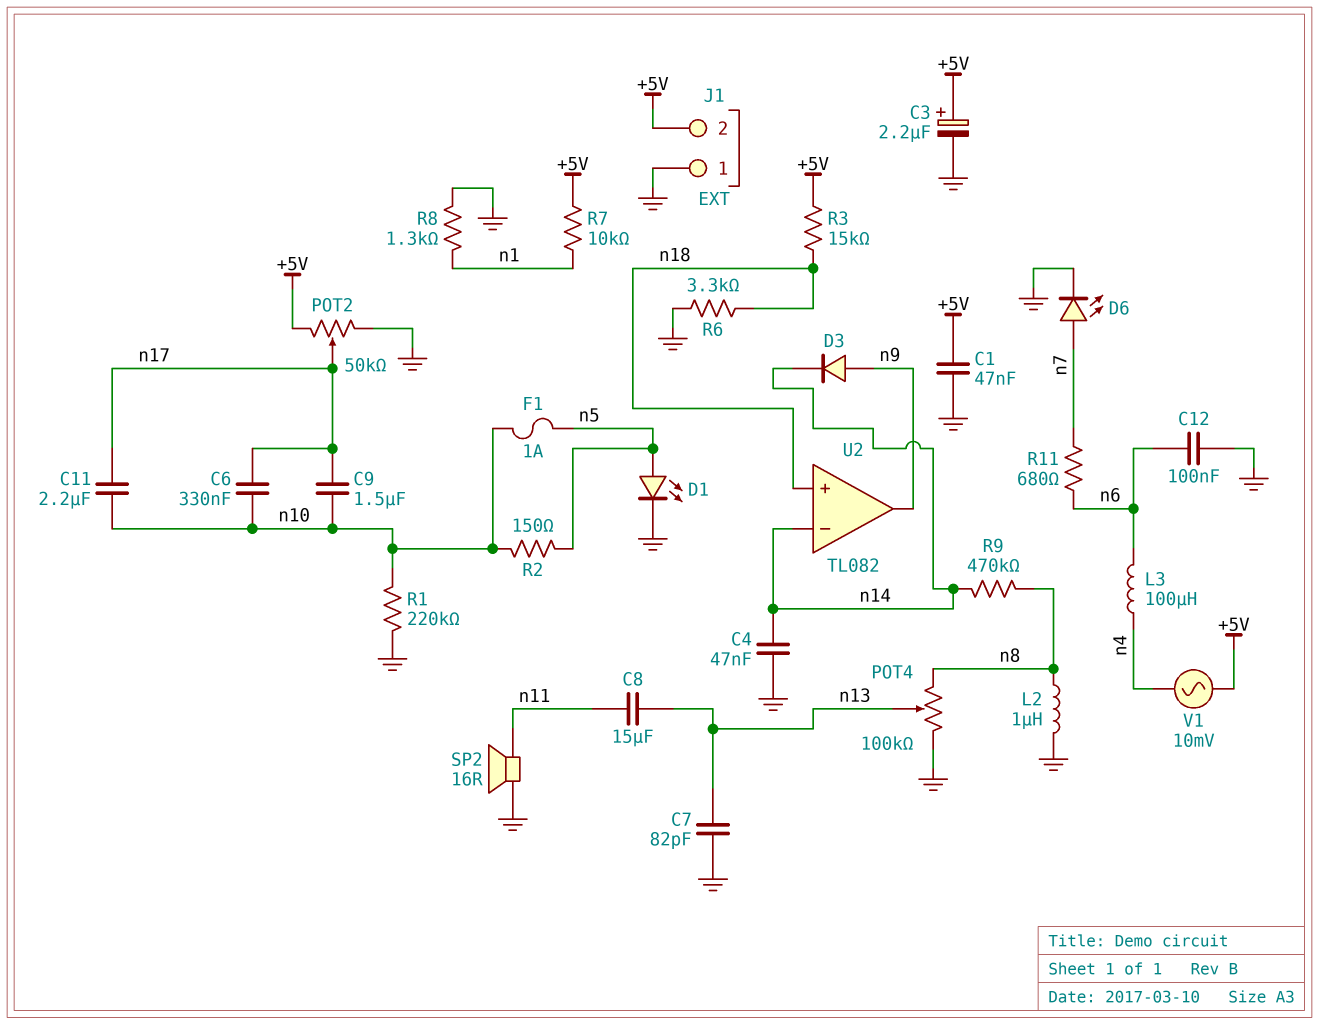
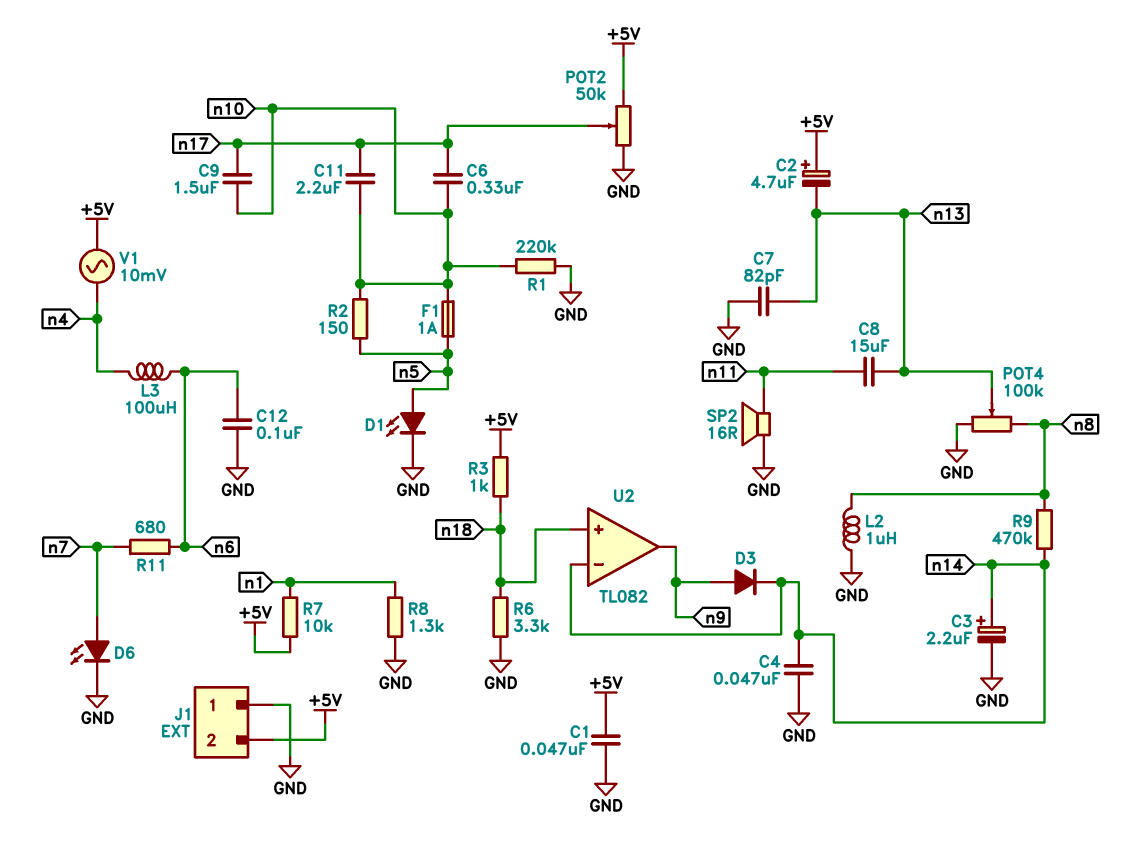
C2: none -> 4.7uF (plus +5V, minus n13)
C3: 2.2uF (plus +5V, minus GND) -> 2.2uF (plus n14, minus GND)
R3: 15k (+5V, n18) -> 1k (+5V, n18)

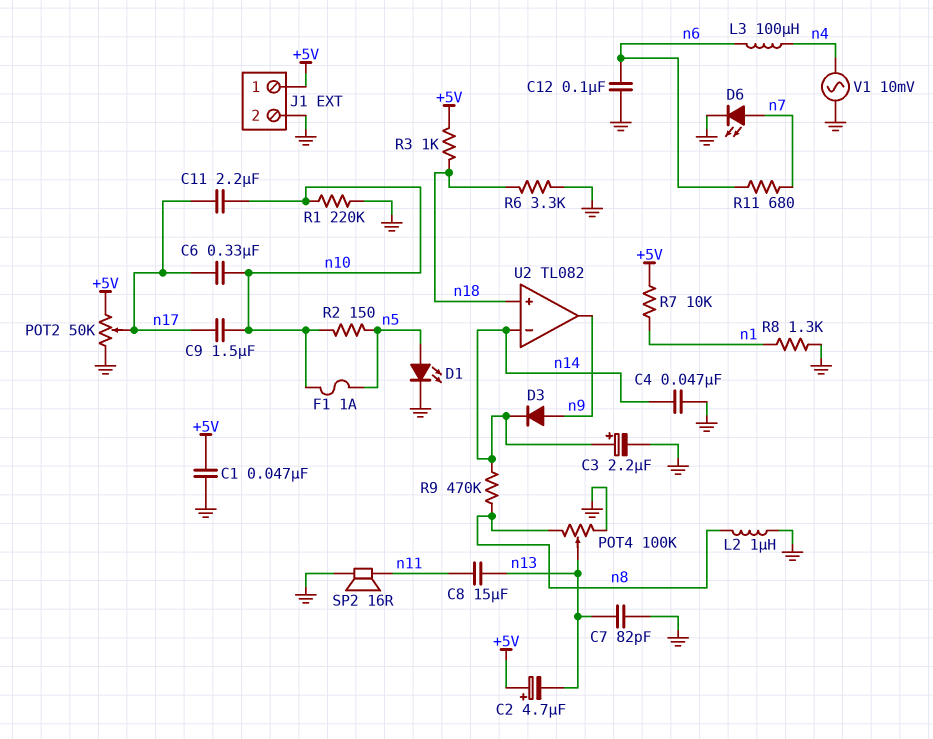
J1 pin 1: GND -> +5V
J1 pin 2: +5V -> GND
V1: AC 10mV (+5V, n4) -> AC 10mV (GND, n4)

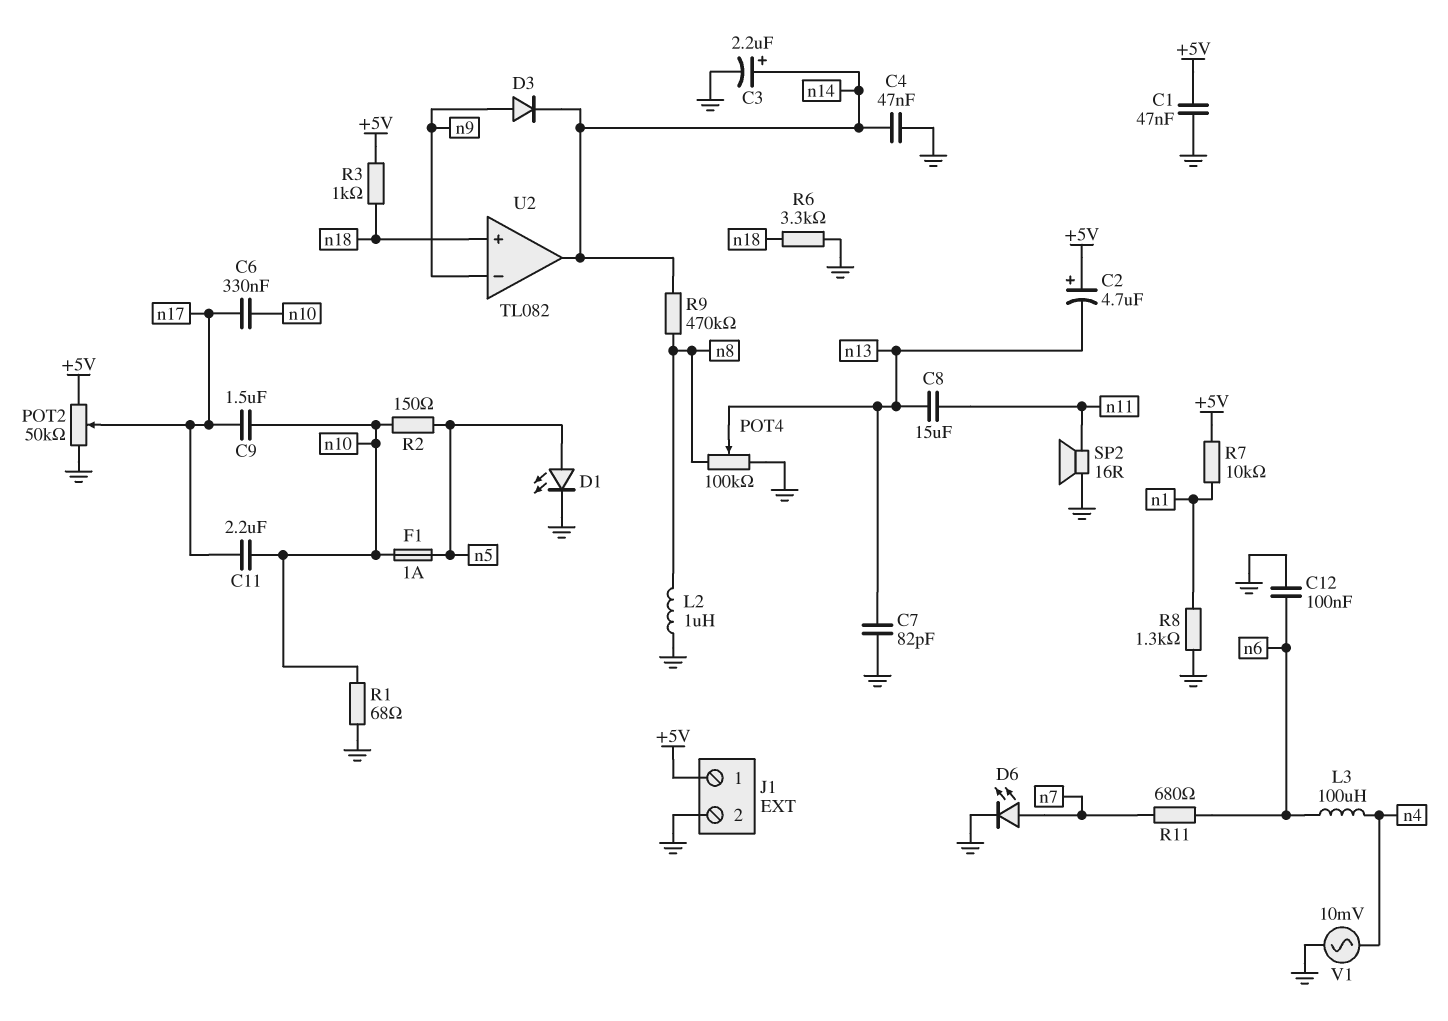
R1: 220k (GND, n10) -> 68 (GND, n10)
U2 pin in-: n14 -> n9
U2 pin out: n9 -> n14

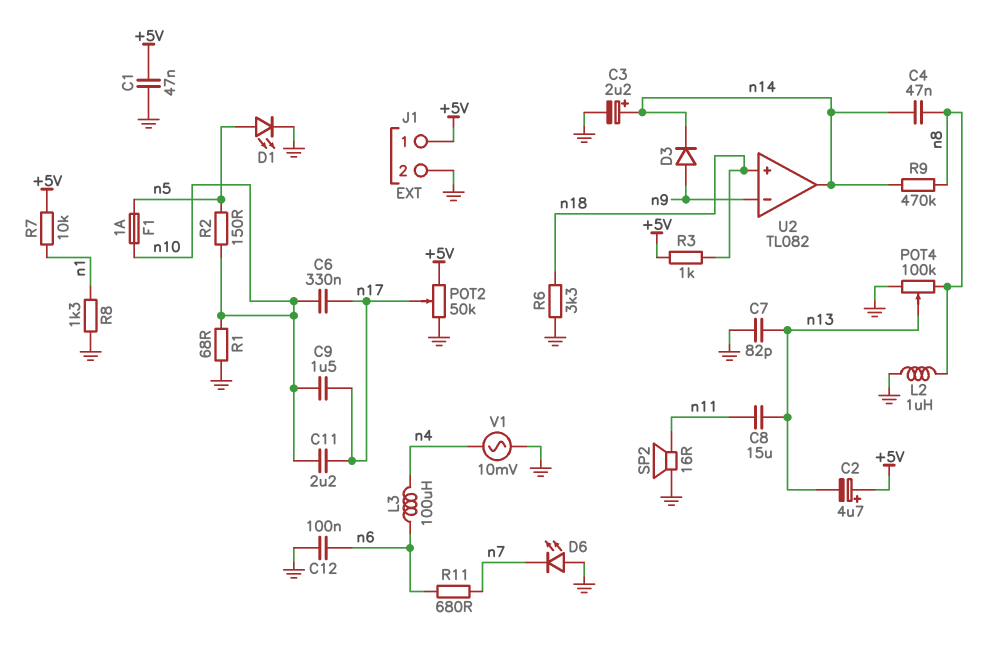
C4: 47nF (GND, n14) -> 47nF (n8, n14)
D6: LED (A n7, K GND) -> LED (A GND, K n7)

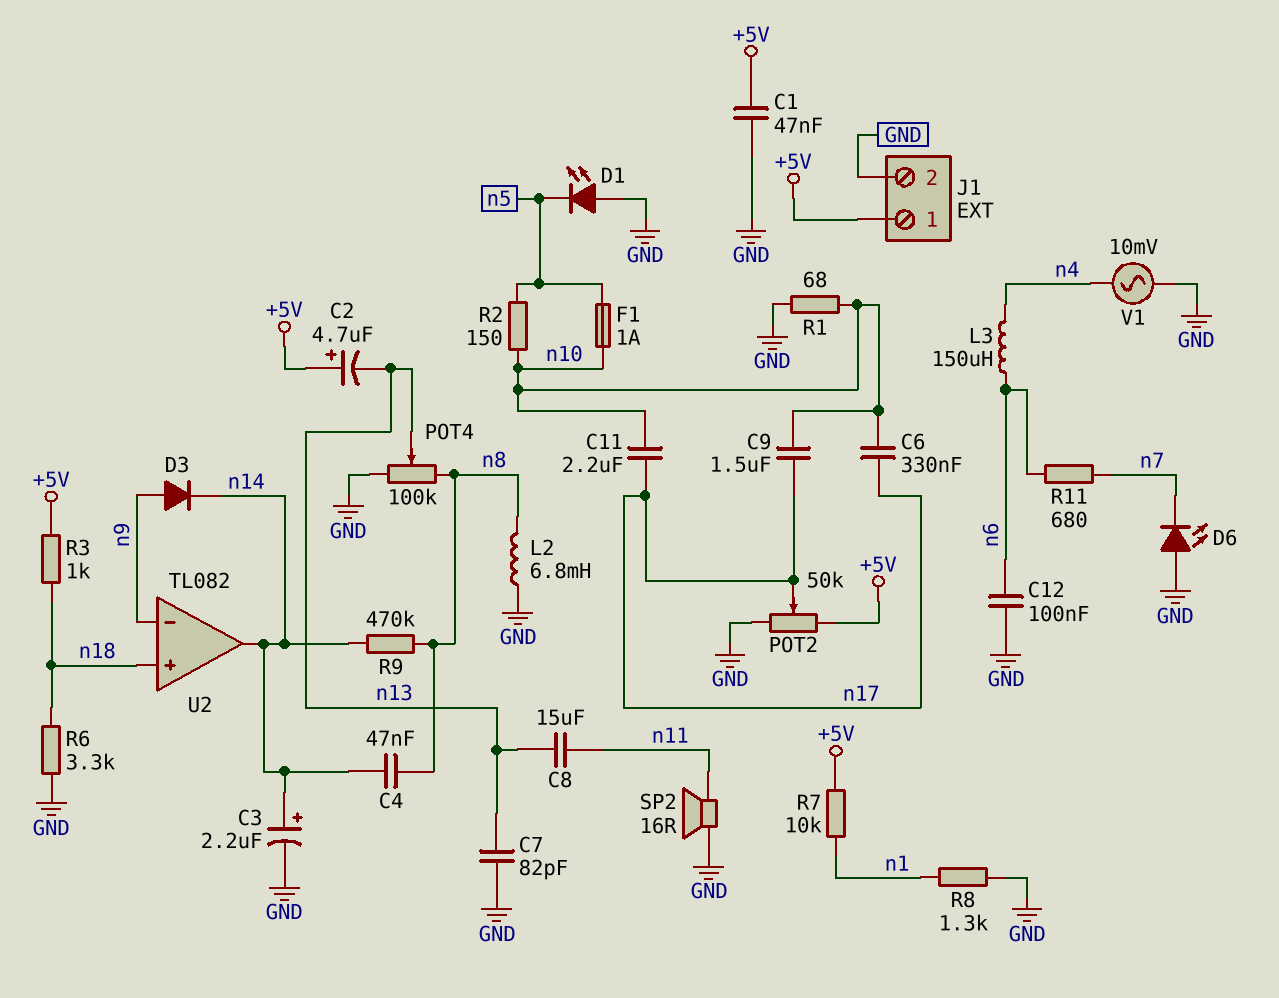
D1: LED (A n5, K GND) -> LED (A GND, K n5)
L2: 1uH (GND, n8) -> 6.8mH (GND, n8)
L3: 100uH (n4, n6) -> 150uH (n4, n6)

